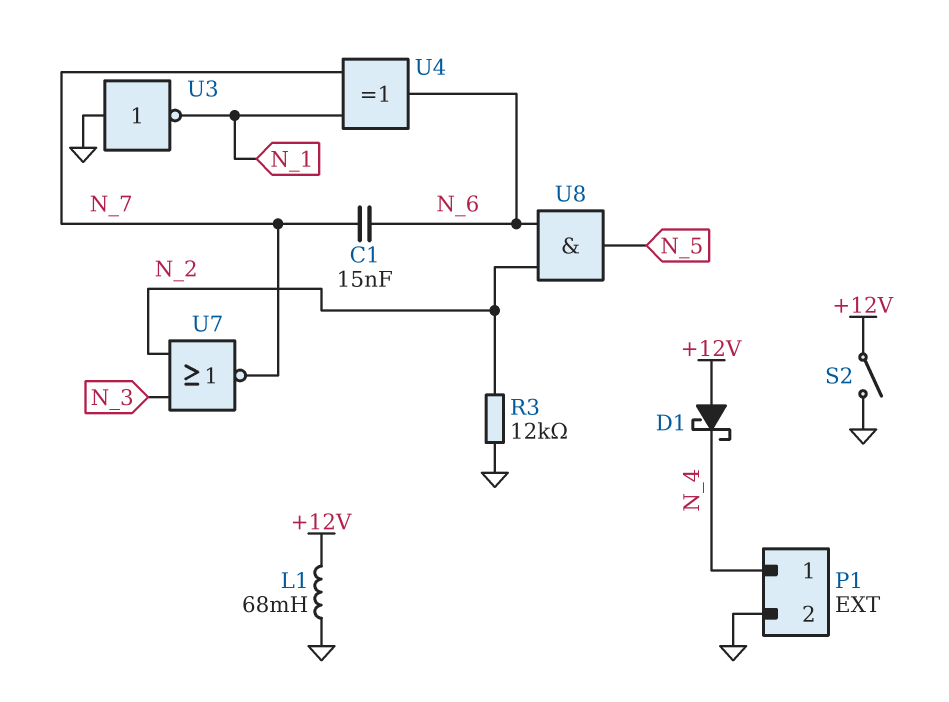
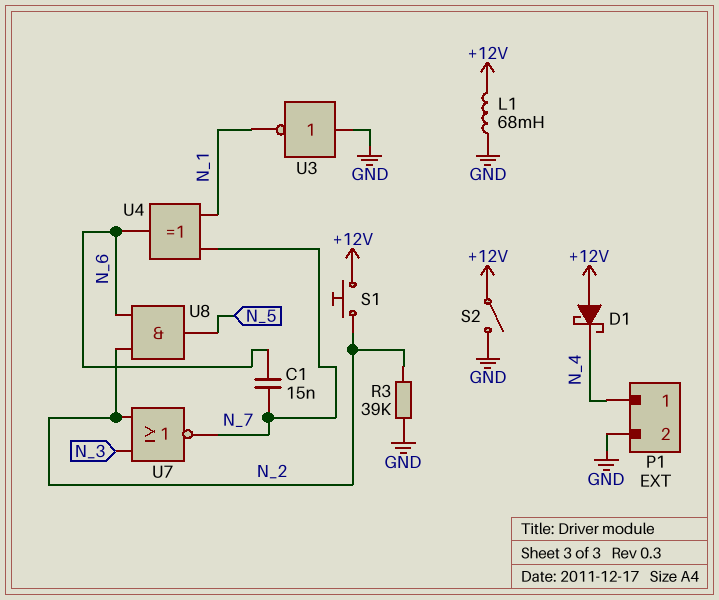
R3: 12k (GND, N_2) -> 39k (GND, N_2)
S1: none -> button (+12V, N_2)

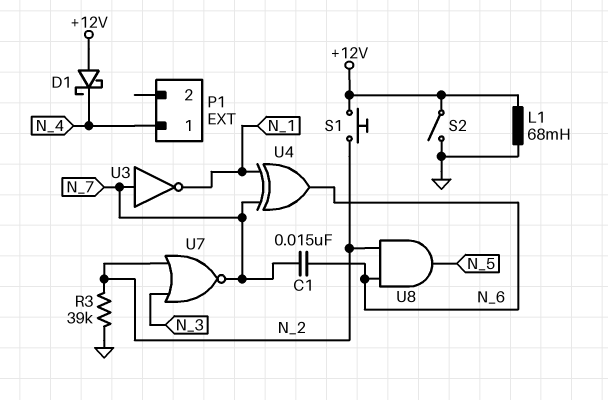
P1 pin 2: GND -> none
U3: NOT (in GND, out N_1) -> NOT (in N_7, out N_1)

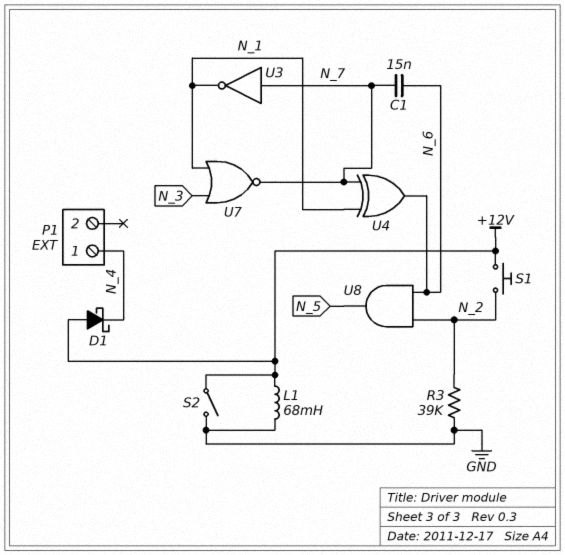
U7: NOR (in N_2, in N_3, out N_7) -> NOR (in N_1, in N_3, out N_7)

